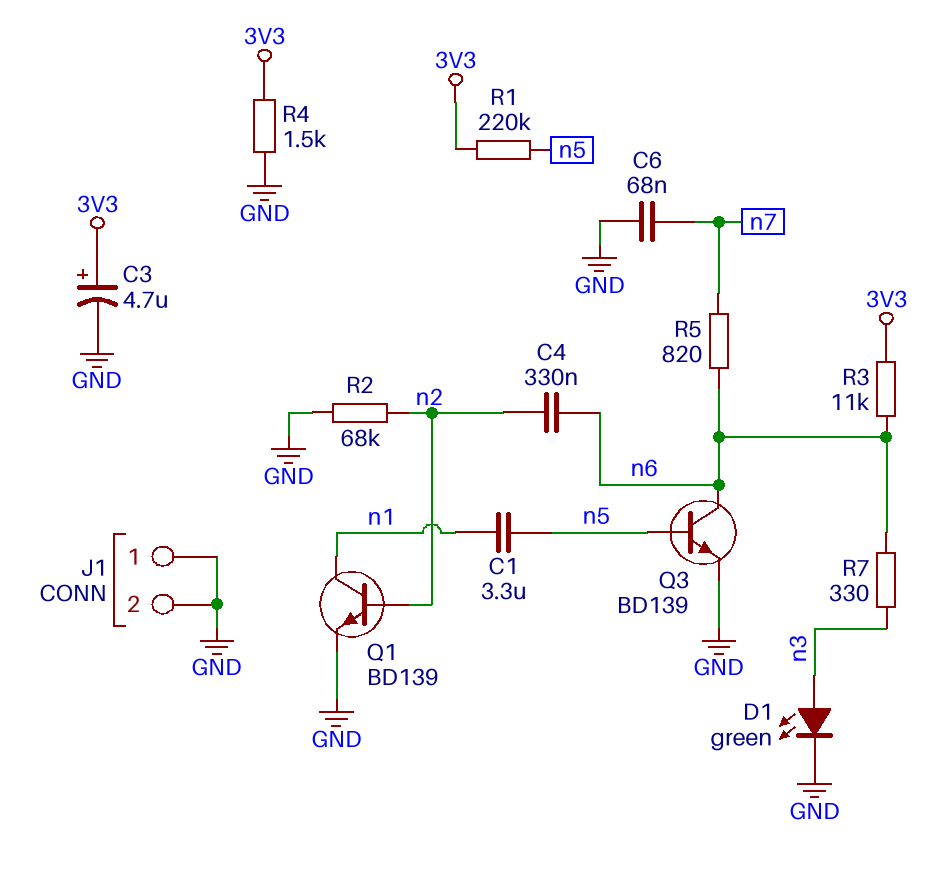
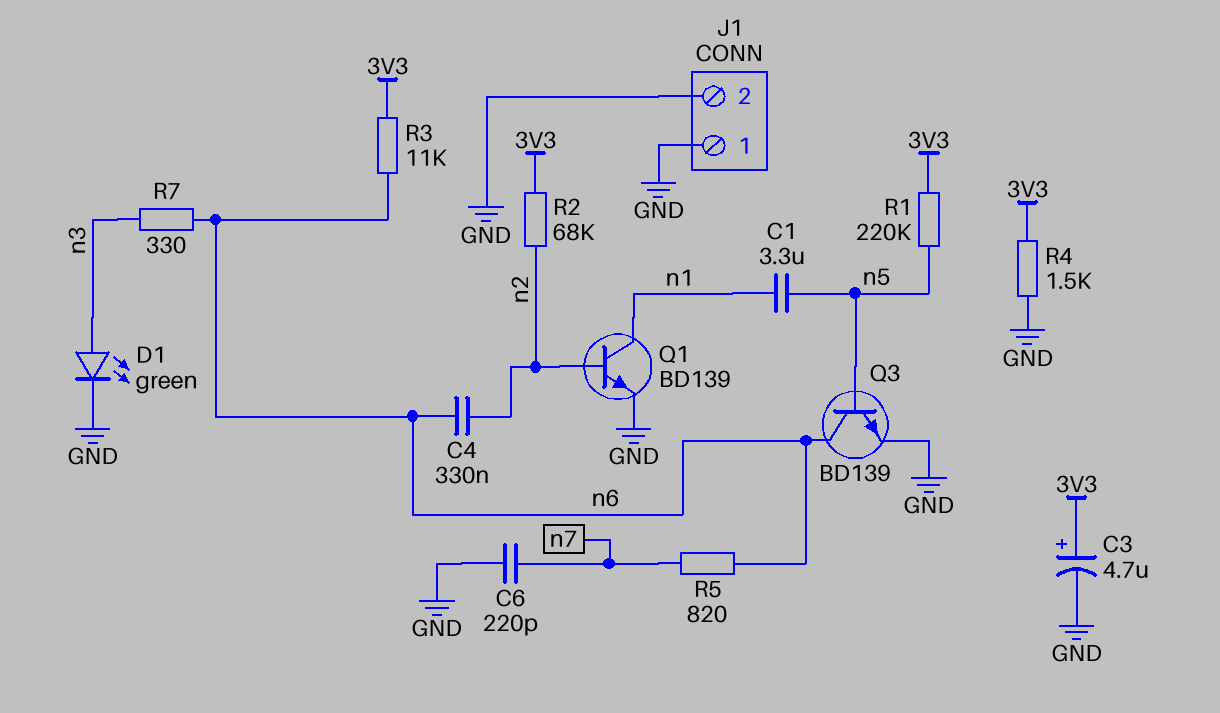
C6: 68nF (GND, n7) -> 220pF (GND, n7)
R2: 68k (GND, n2) -> 68k (3V3, n2)

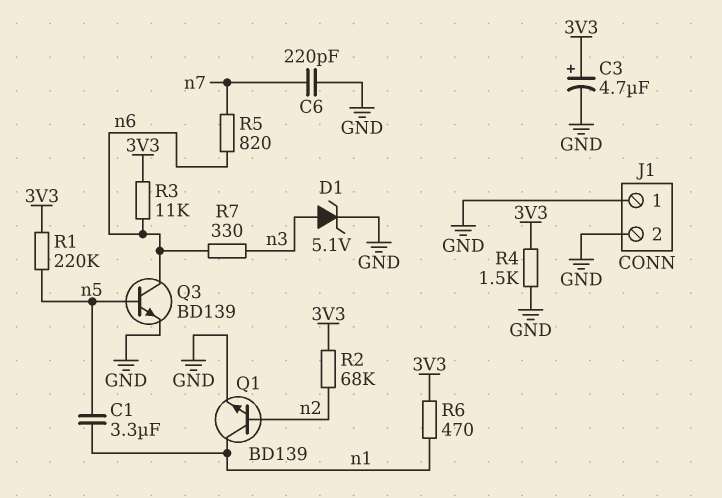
C4: 330nF (n2, n6) -> none
D1: LED green (A n3, K GND) -> zener 5.1V (A n3, K GND)
R6: none -> 470 (3V3, n1)

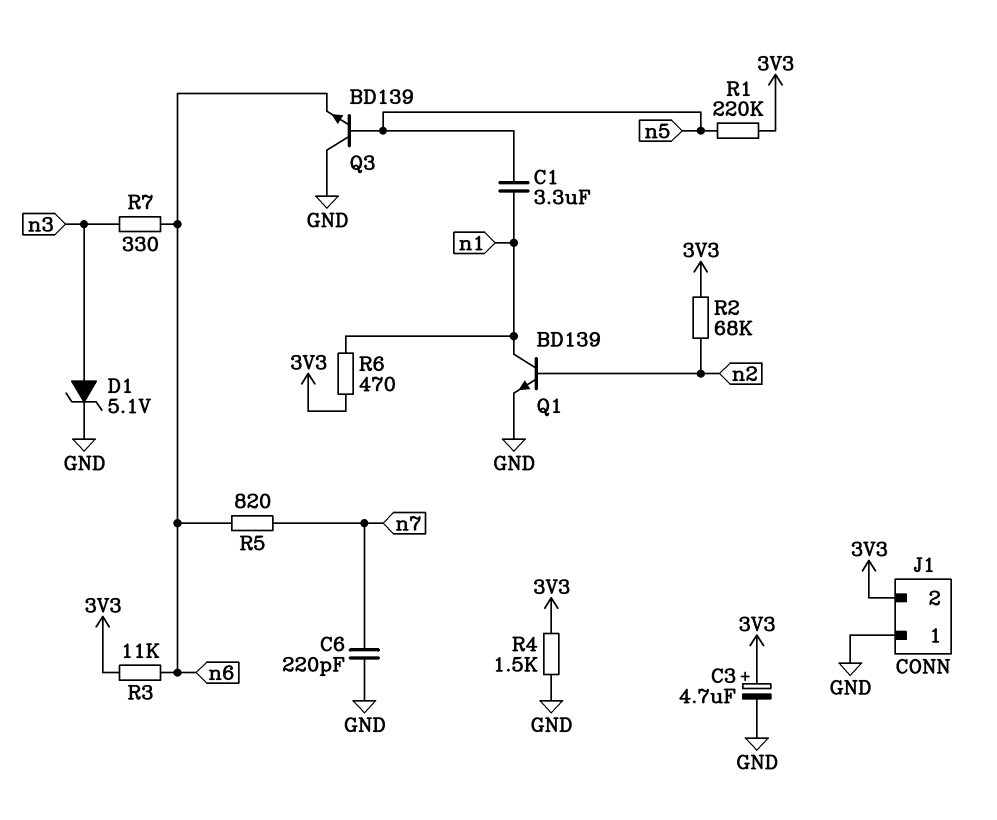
J1 pin 2: GND -> 3V3
Q3: NPN BD139 (B n5, C n6, E GND) -> NPN BD139 (B n5, C GND, E n6)

